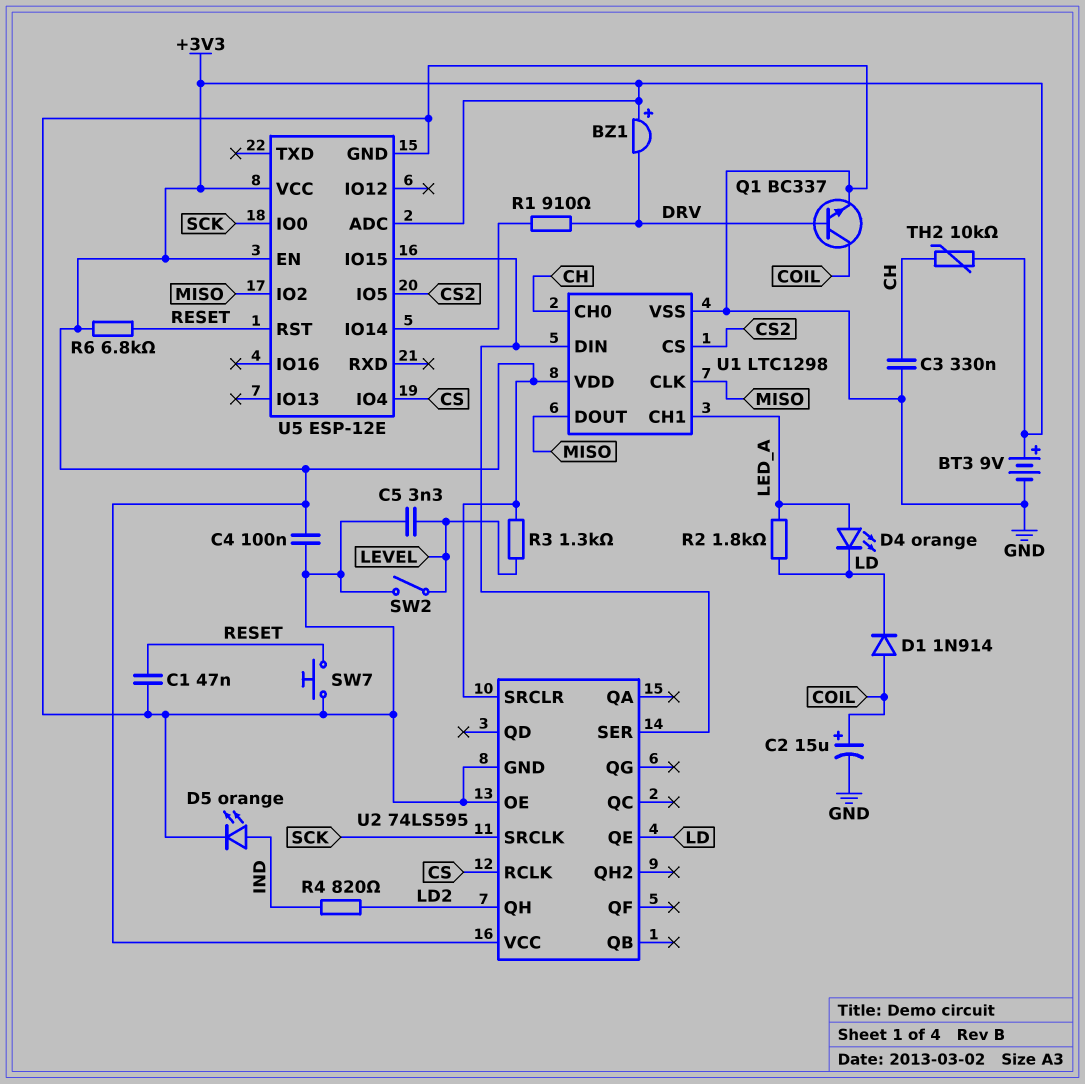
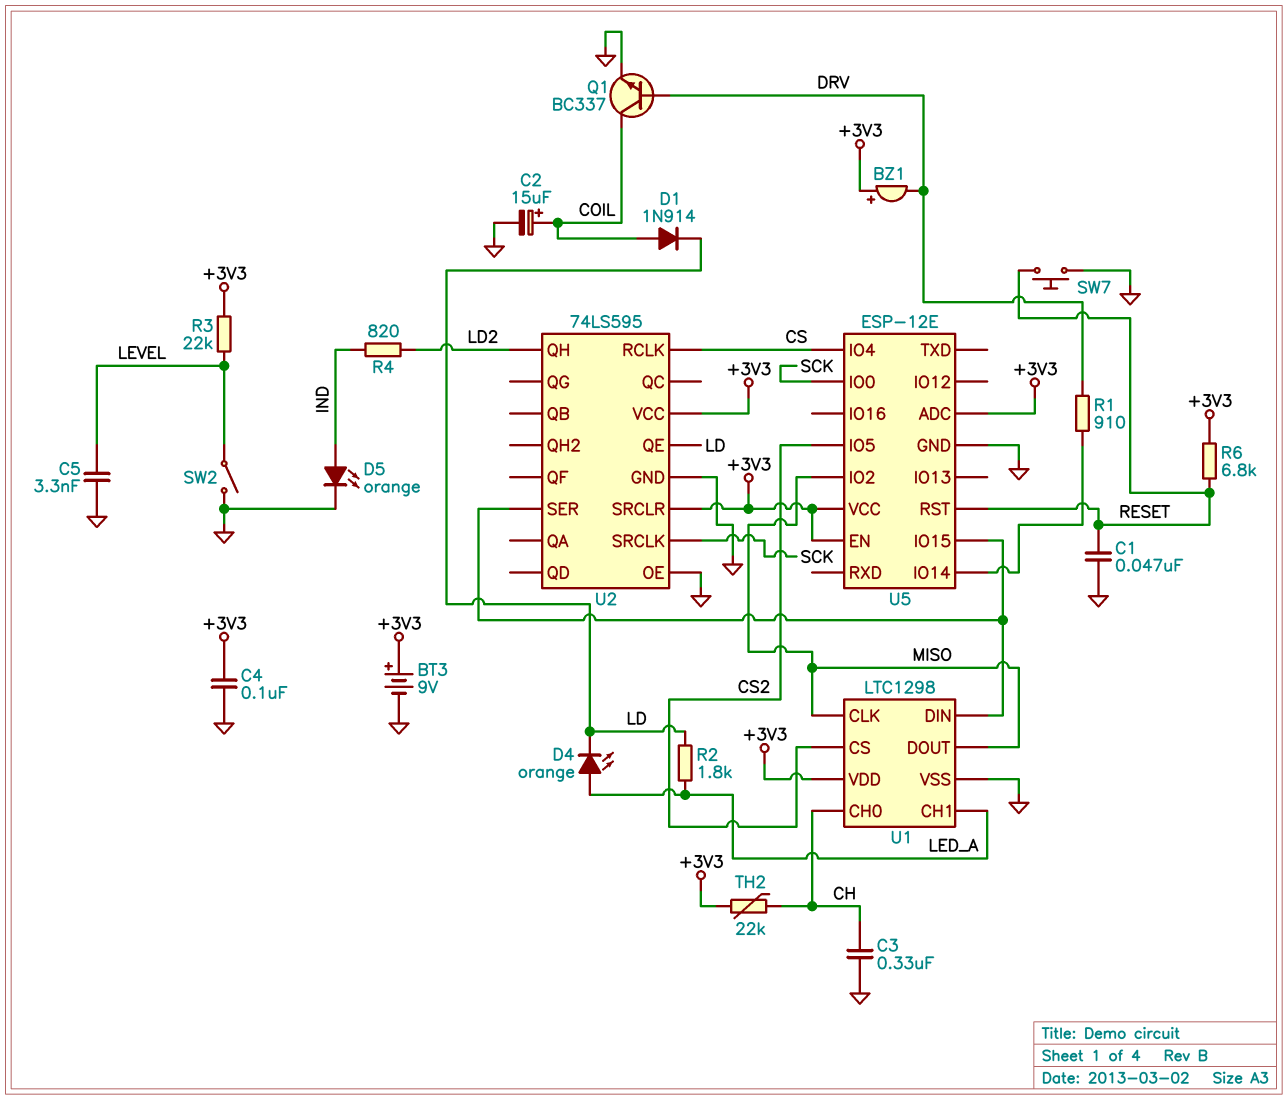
R3: 1.3k (+3V3, LEVEL) -> 22k (+3V3, LEVEL)
TH2: 10k (+3V3, CH) -> 22k (+3V3, CH)

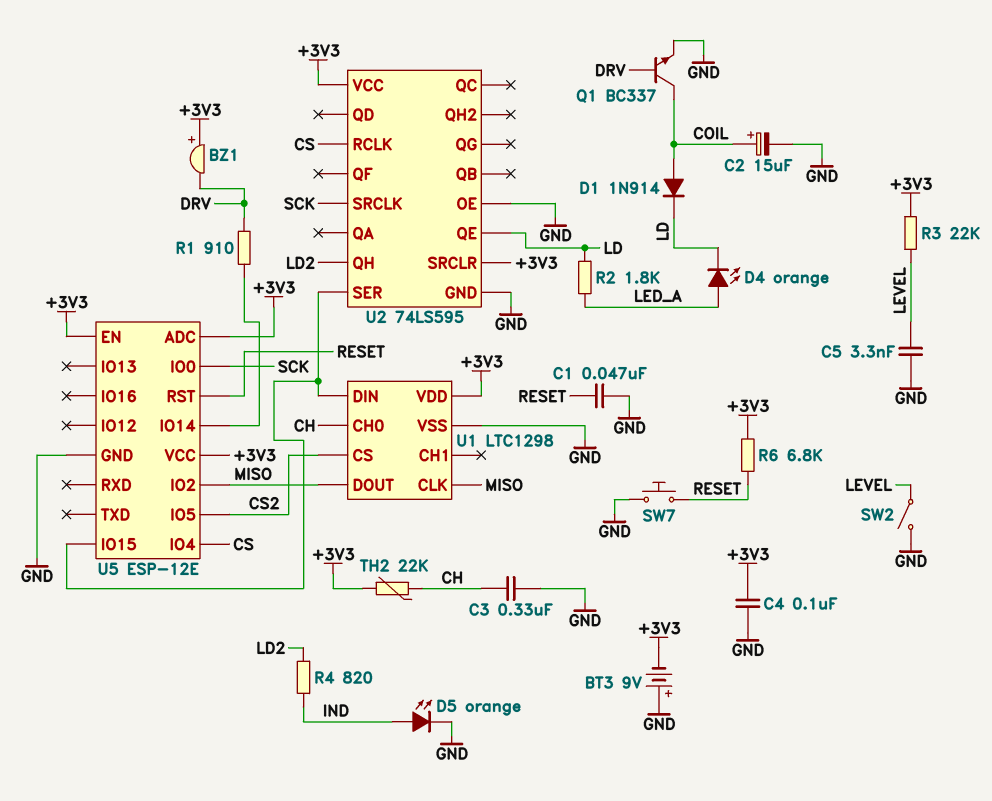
BT3: 9V (plus +3V3, minus GND) -> 9V (plus GND, minus +3V3)
U1 pin CH1: LED_A -> none

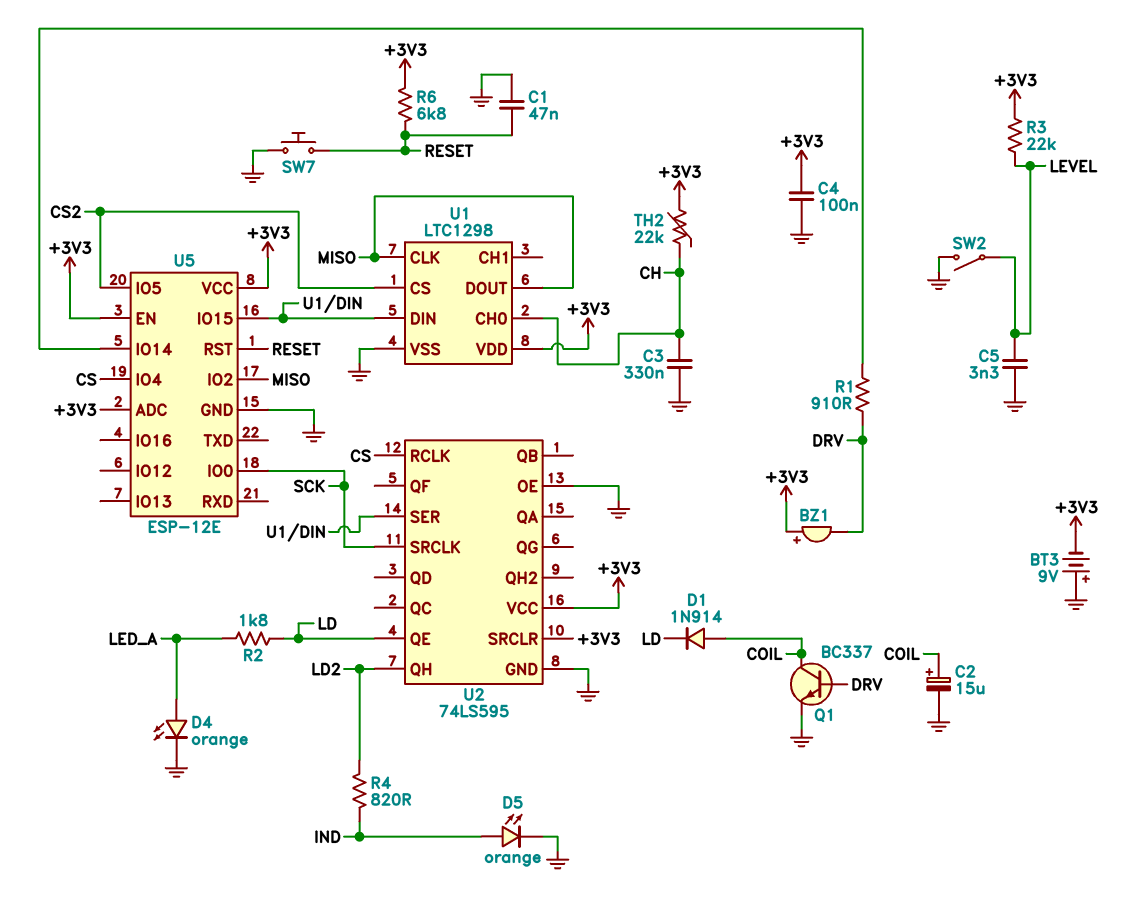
D4: LED orange (A LED_A, K LD) -> LED orange (A LED_A, K GND)

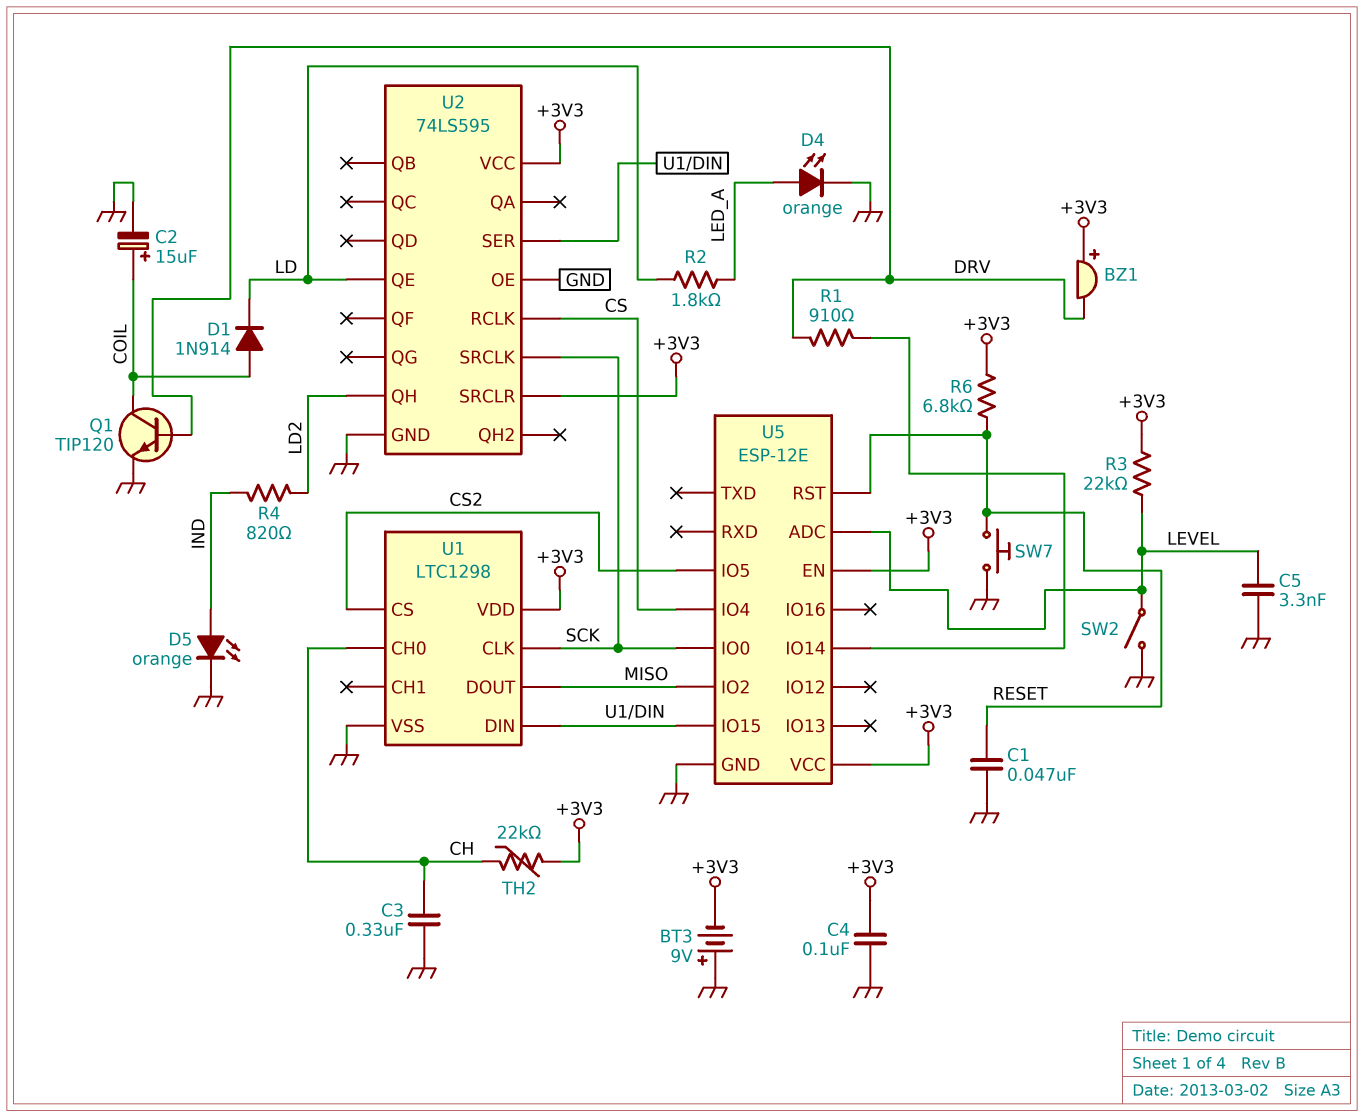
Q1: NPN BC337 (B DRV, C COIL, E GND) -> NPN TIP120 (B DRV, C COIL, E GND)
U1 pin CLK: MISO -> SCK
U5 pin ADC: +3V3 -> LEVEL

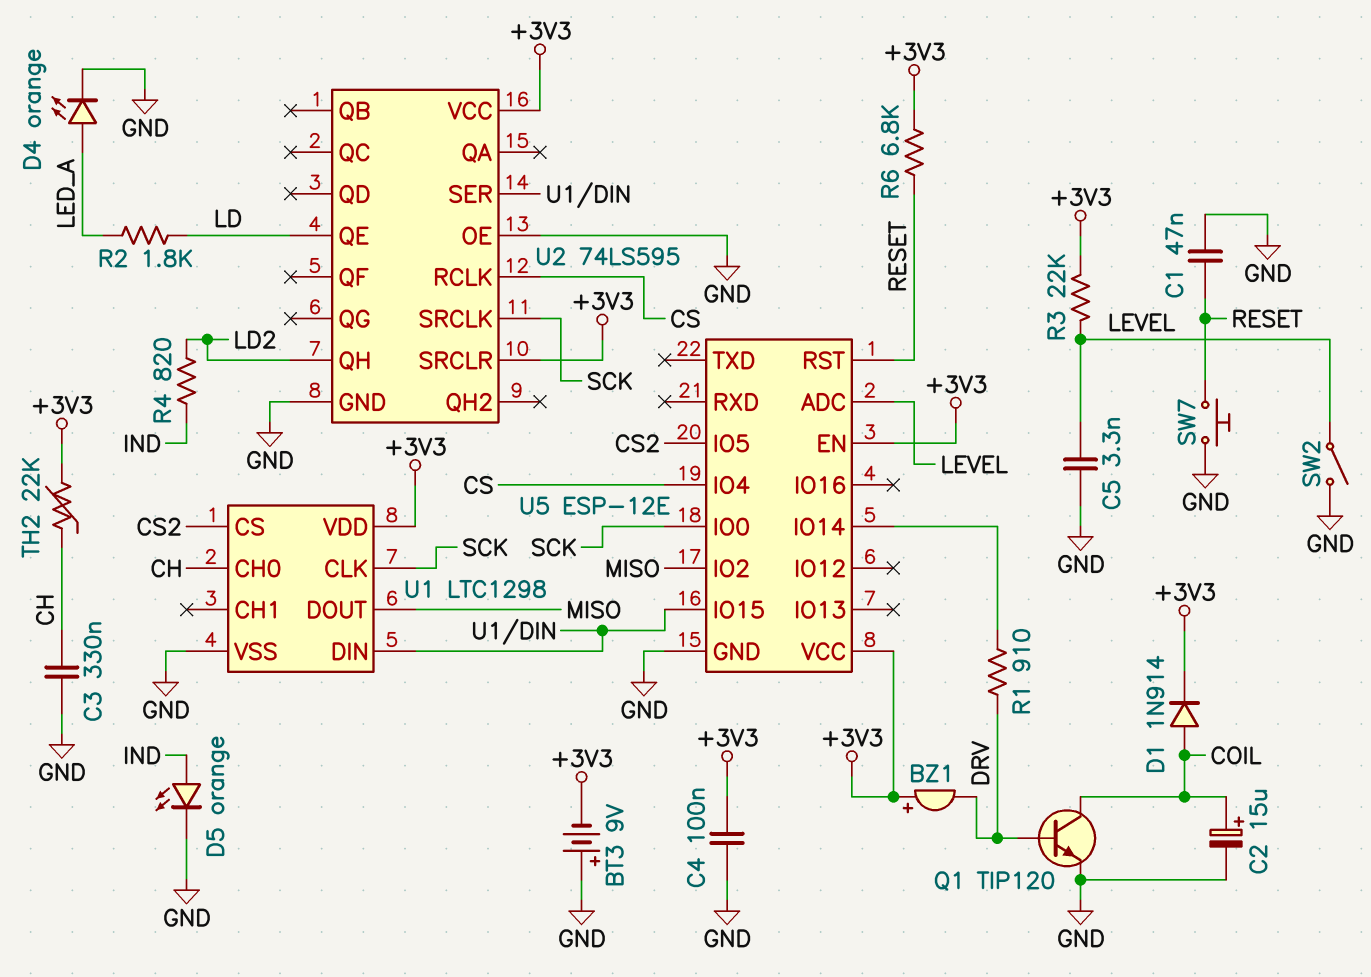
D1: diode 1N914 (A COIL, K LD) -> diode 1N914 (A COIL, K +3V3)

